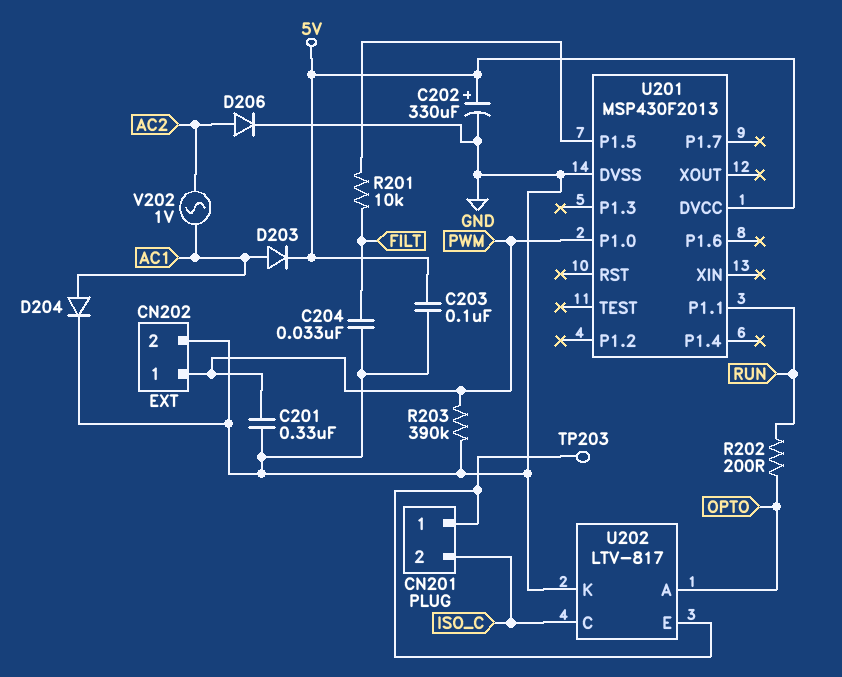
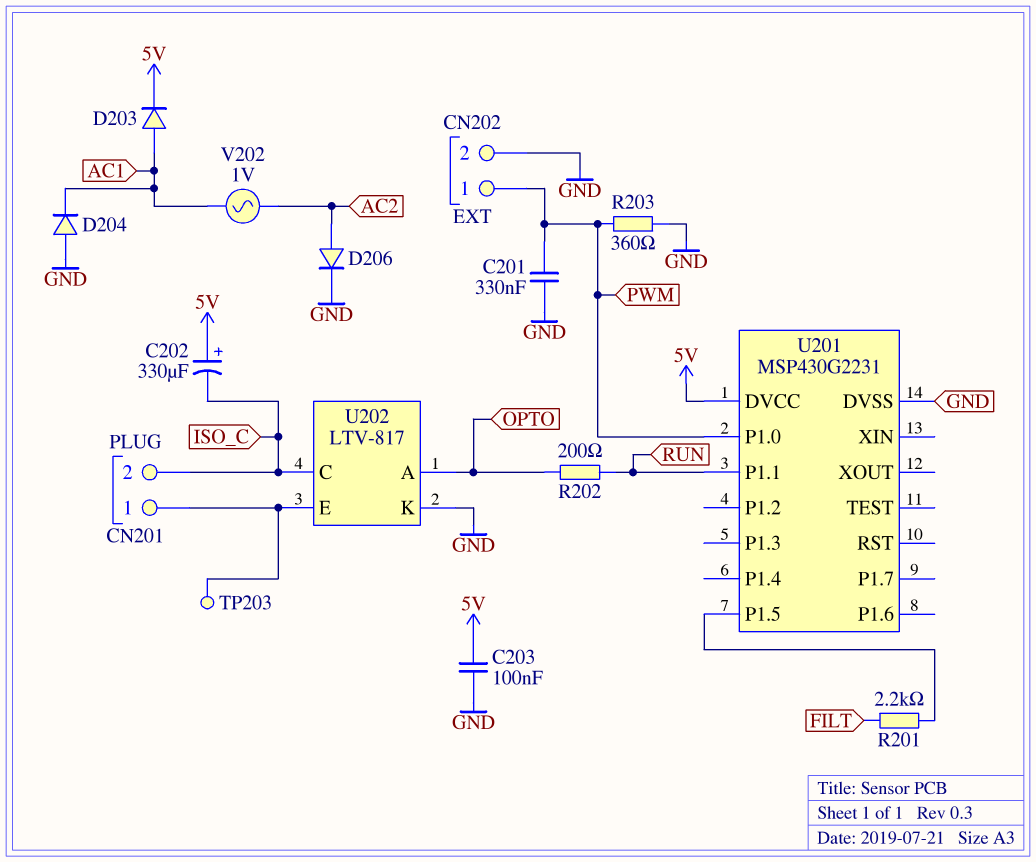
C202: 330uF (plus 5V, minus GND) -> 330uF (plus 5V, minus ISO_C)
C204: 33nF (FILT, GND) -> none
D204: diode (A AC1, K GND) -> diode (A GND, K AC1)
R201: 10k (FILT, U201/P1.5) -> 2.2k (FILT, U201/P1.5)
R203: 390k (GND, PWM) -> 360 (GND, PWM)
U201: MSP430F2013 -> MSP430G2231

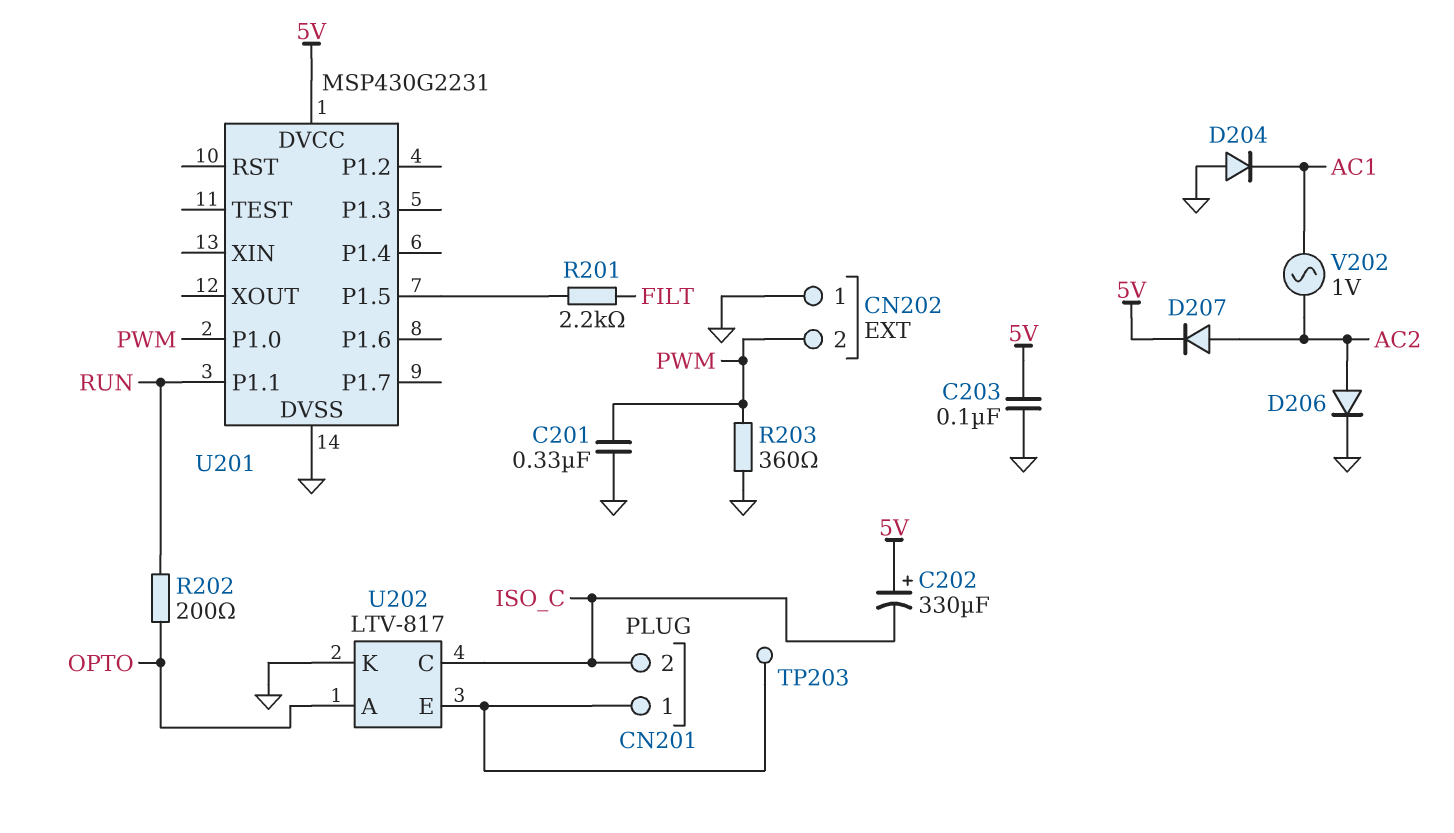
CN202 pin 1: PWM -> GND
CN202 pin 2: GND -> PWM
D203: diode (A AC1, K 5V) -> none
D207: none -> diode (A AC2, K 5V)

